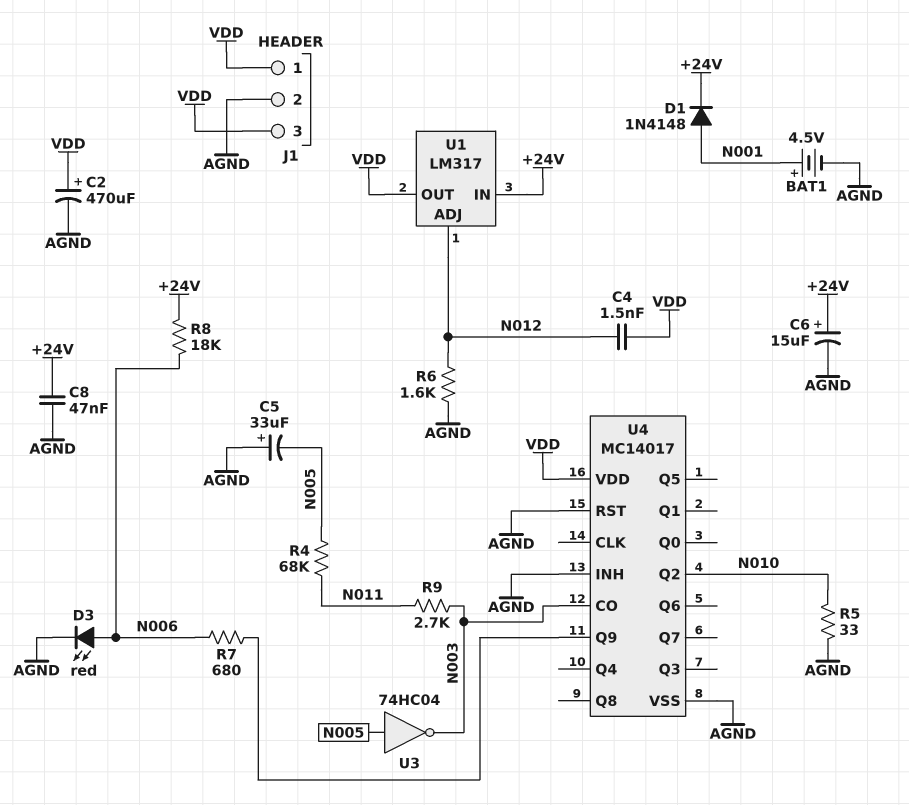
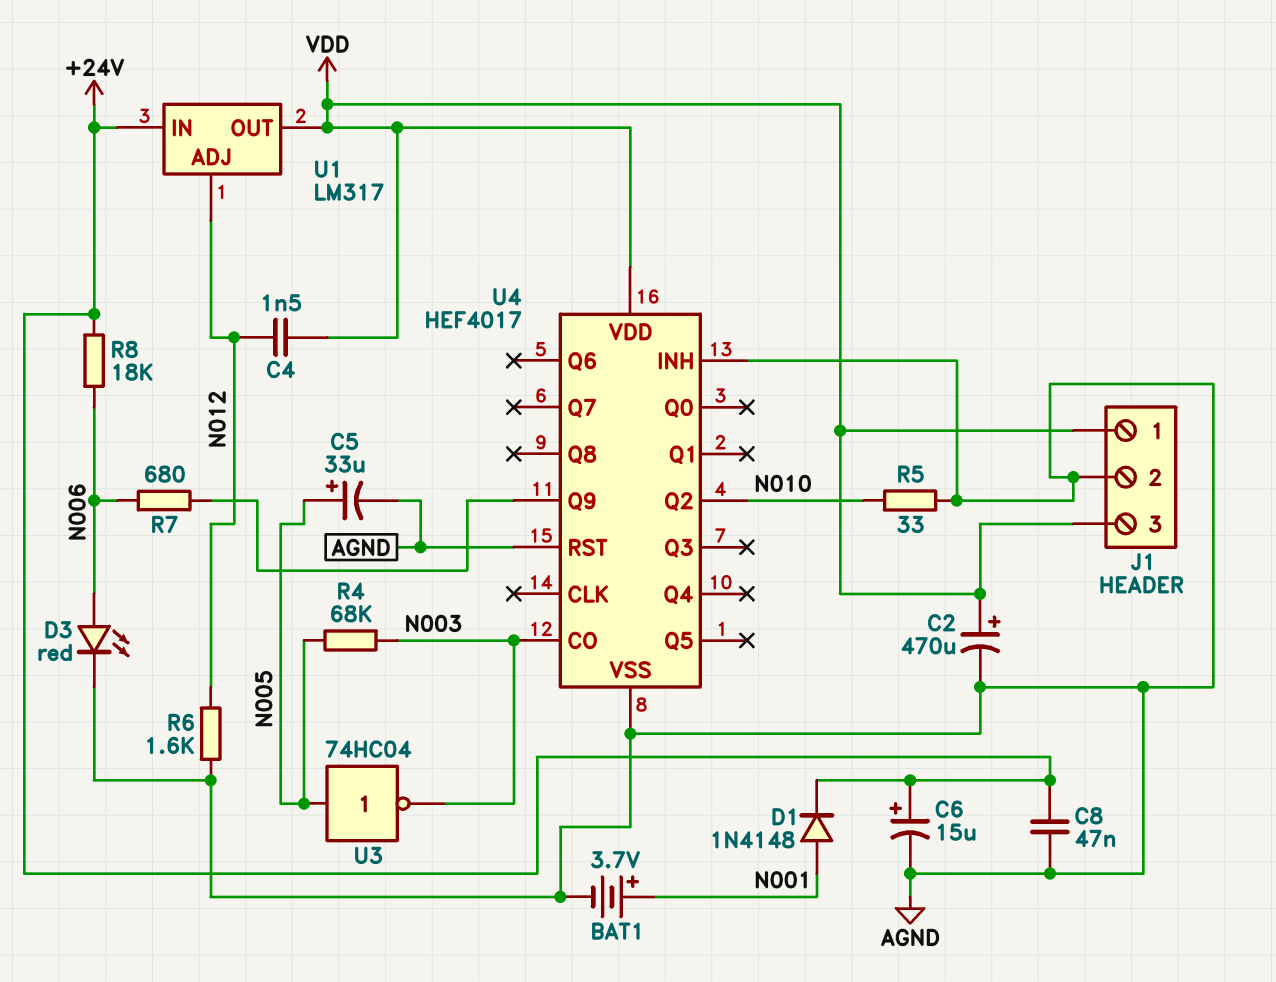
BAT1: 4.5V (plus N001, minus AGND) -> 3.7V (plus N001, minus AGND)
C5: 33uF (plus AGND, minus N005) -> 33uF (plus N005, minus AGND)
R4: 68k (N005, N011) -> 68k (N003, N005)
R9: 2.7k (N003, N011) -> none
U4: MC14017 -> HEF4017

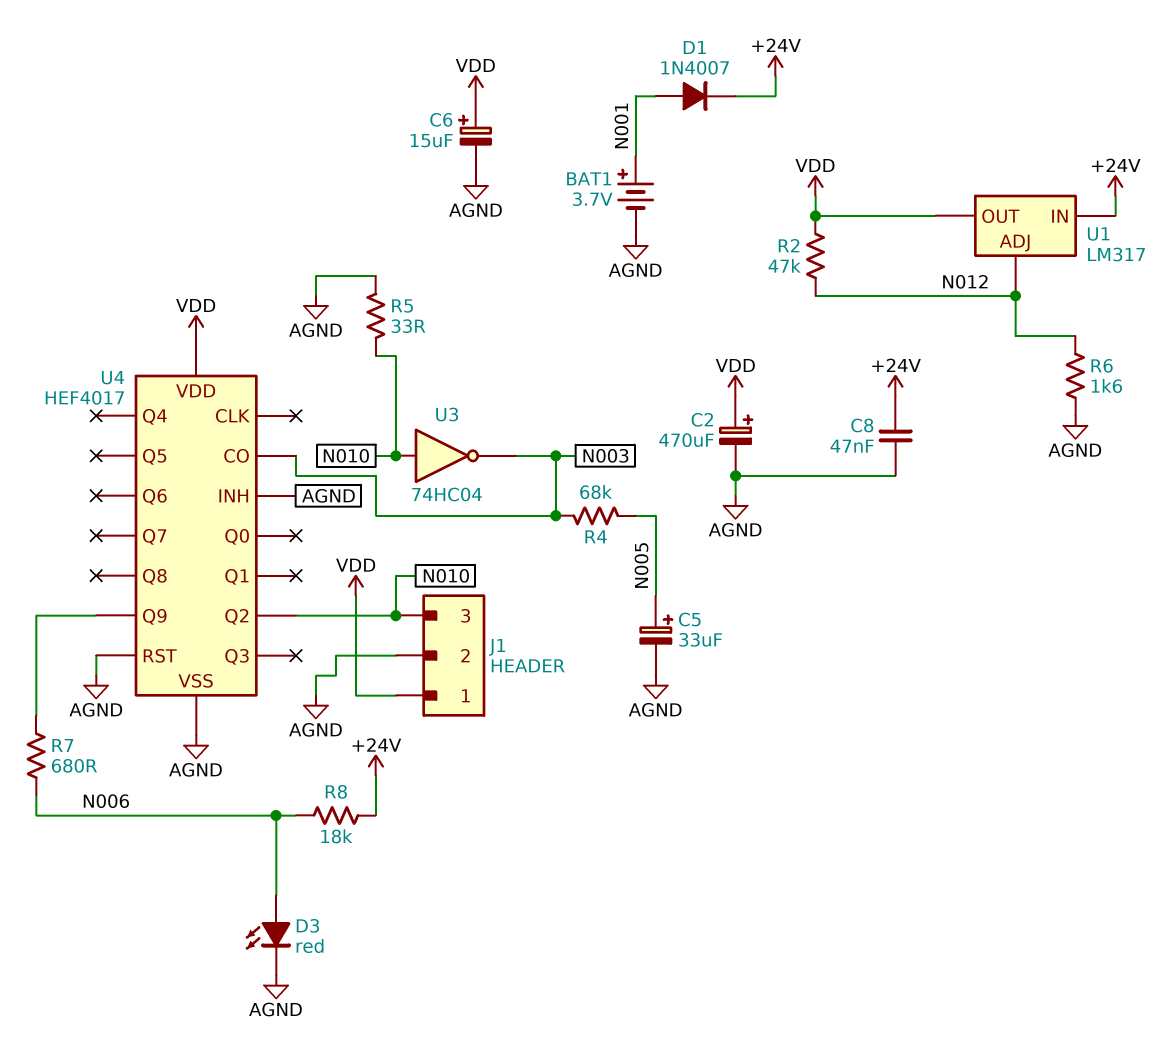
C4: 1.5nF (N012, VDD) -> none
C6: 15uF (plus +24V, minus AGND) -> 15uF (plus VDD, minus AGND)
D1: diode 1N4148 (A N001, K +24V) -> diode 1N4007 (A N001, K +24V)
J1 pin 3: VDD -> N010
R2: none -> 47k (N012, VDD)
U3: NOT 74HC04 (in N005, out N003) -> NOT 74HC04 (in N010, out N003)

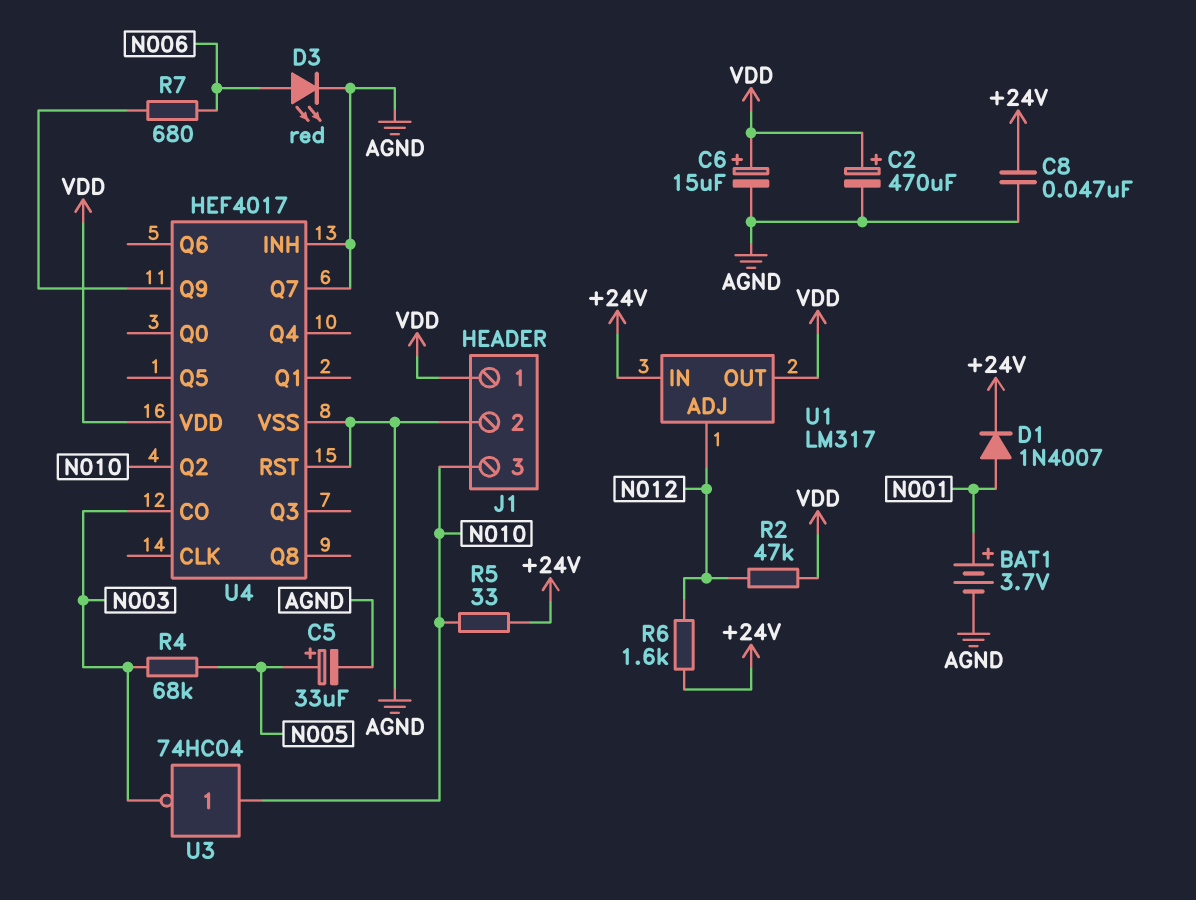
R5: 33 (AGND, N010) -> 33 (+24V, N010)
R6: 1.6k (AGND, N012) -> 1.6k (+24V, N012)
R8: 18k (+24V, N006) -> none
U4 pin Q7: none -> AGND

